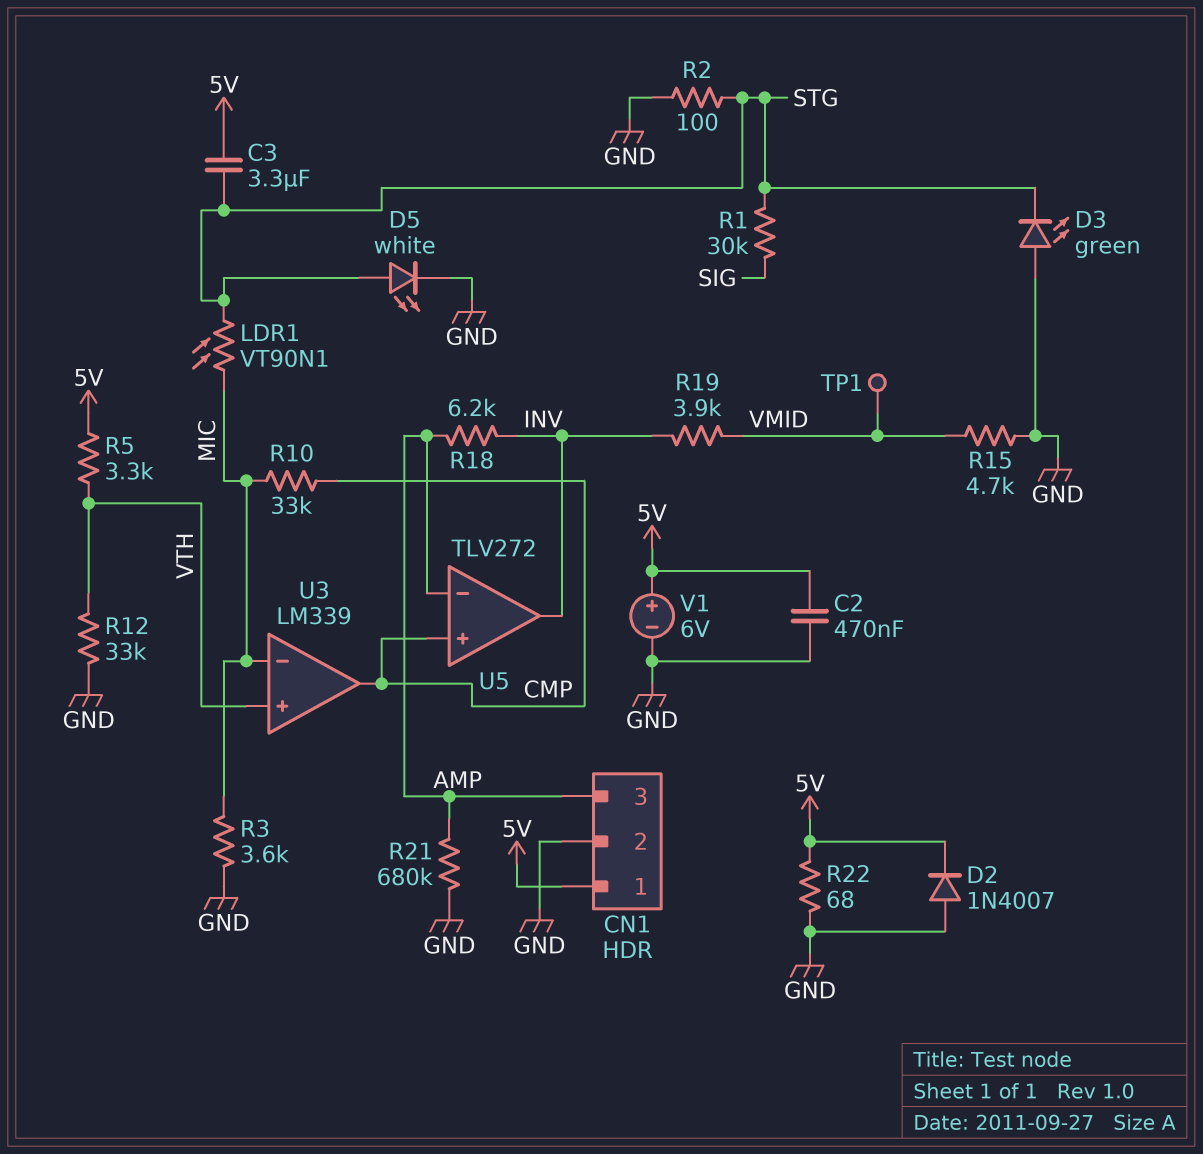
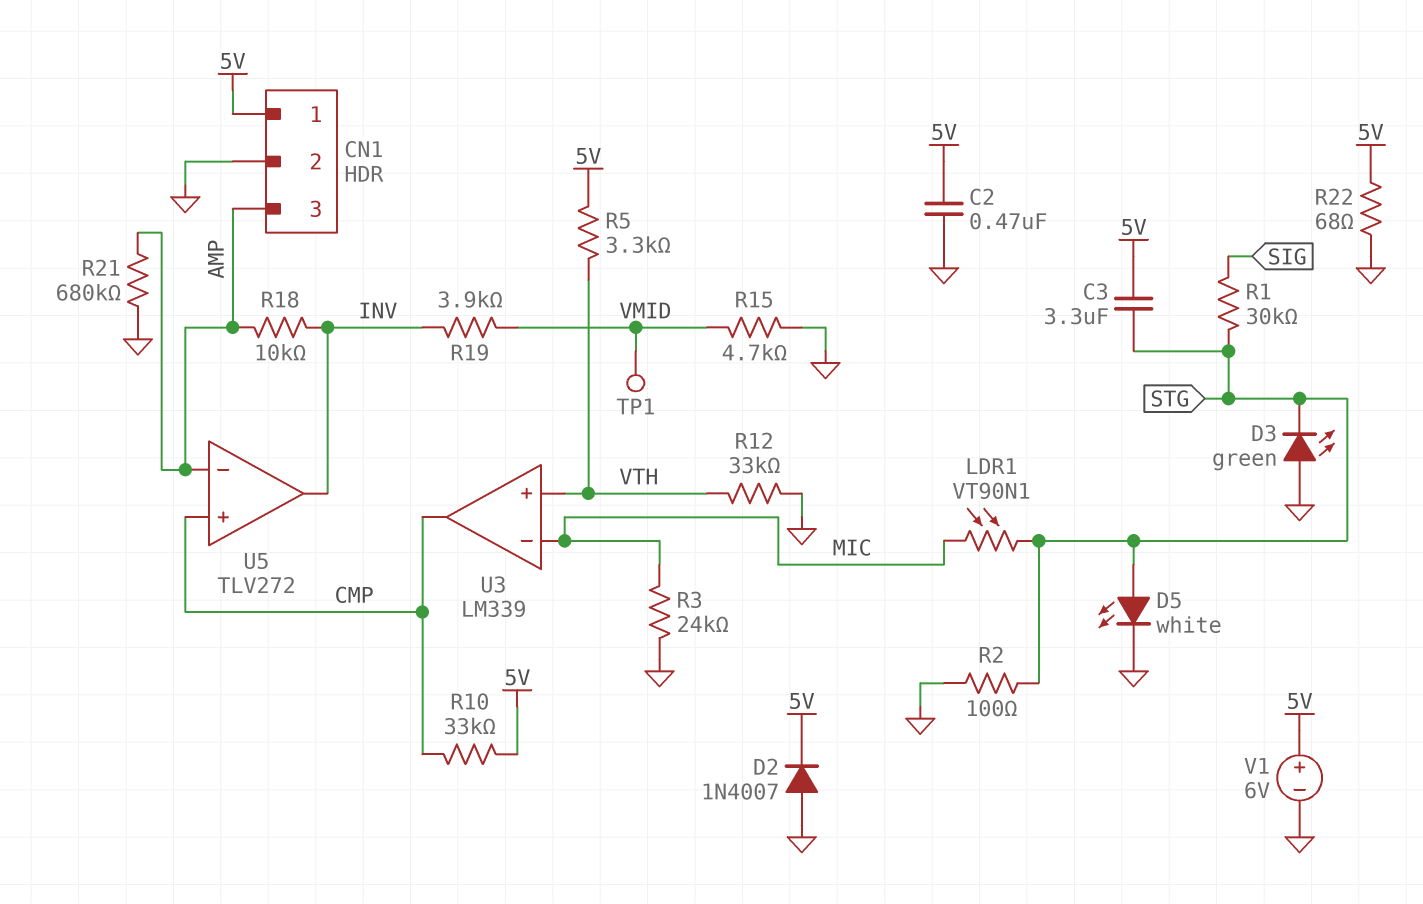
R3: 3.6k (GND, MIC) -> 24k (GND, MIC)
R10: 33k (CMP, MIC) -> 33k (5V, CMP)
R18: 6.2k (AMP, INV) -> 10k (AMP, INV)

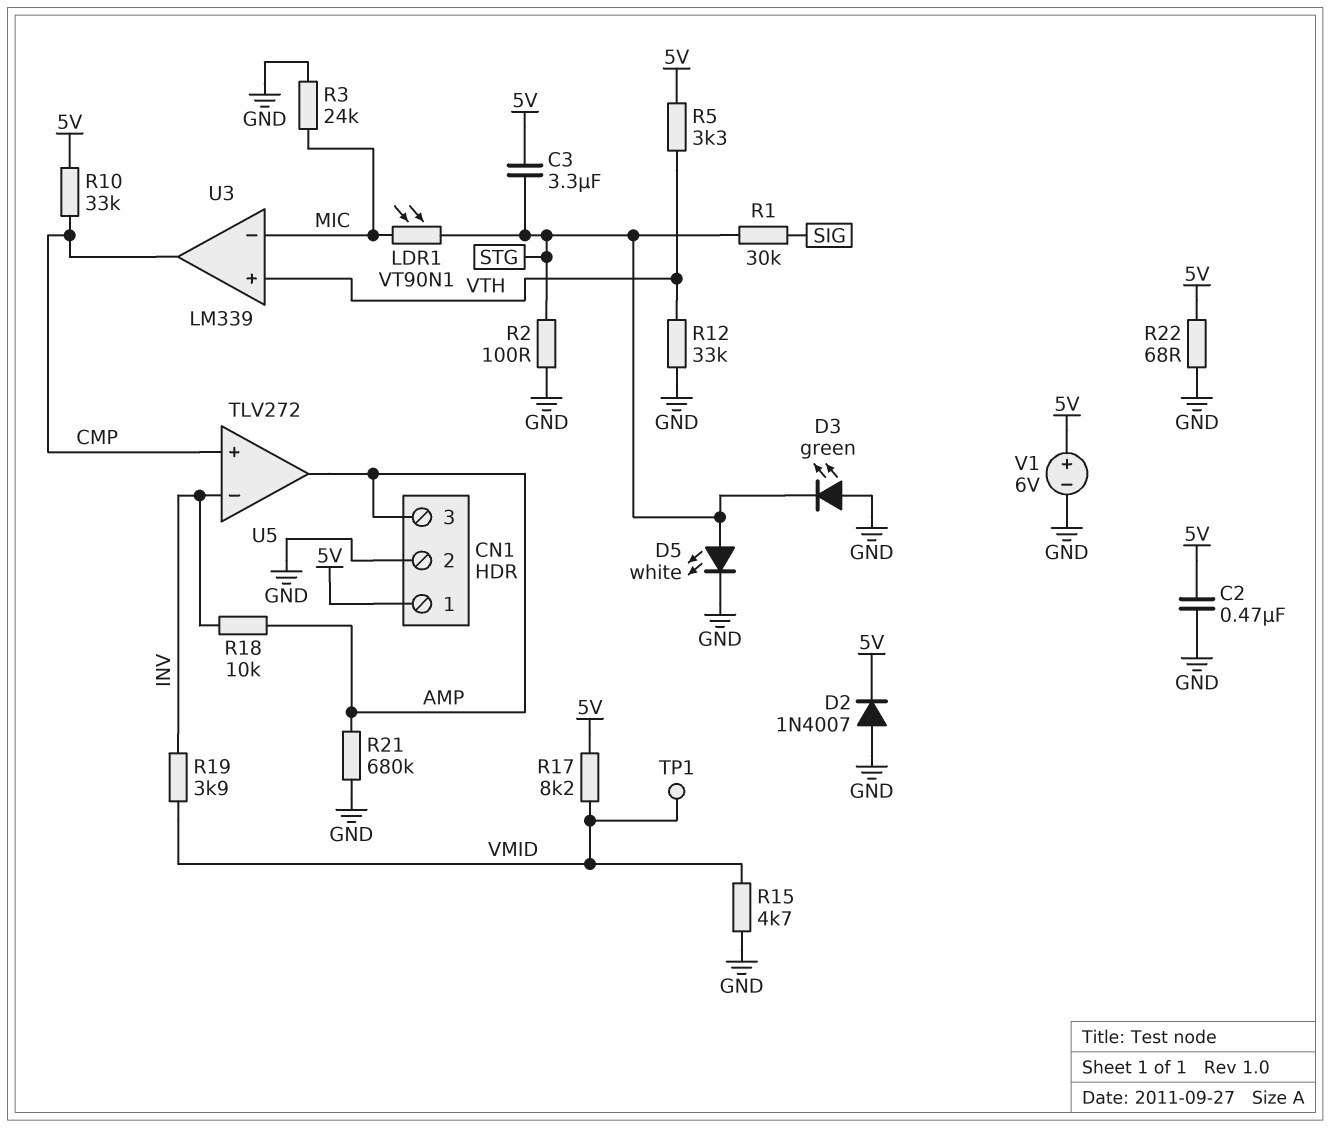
R17: none -> 8.2k (5V, VMID)
U5 pin in-: AMP -> INV
U5 pin out: INV -> AMP

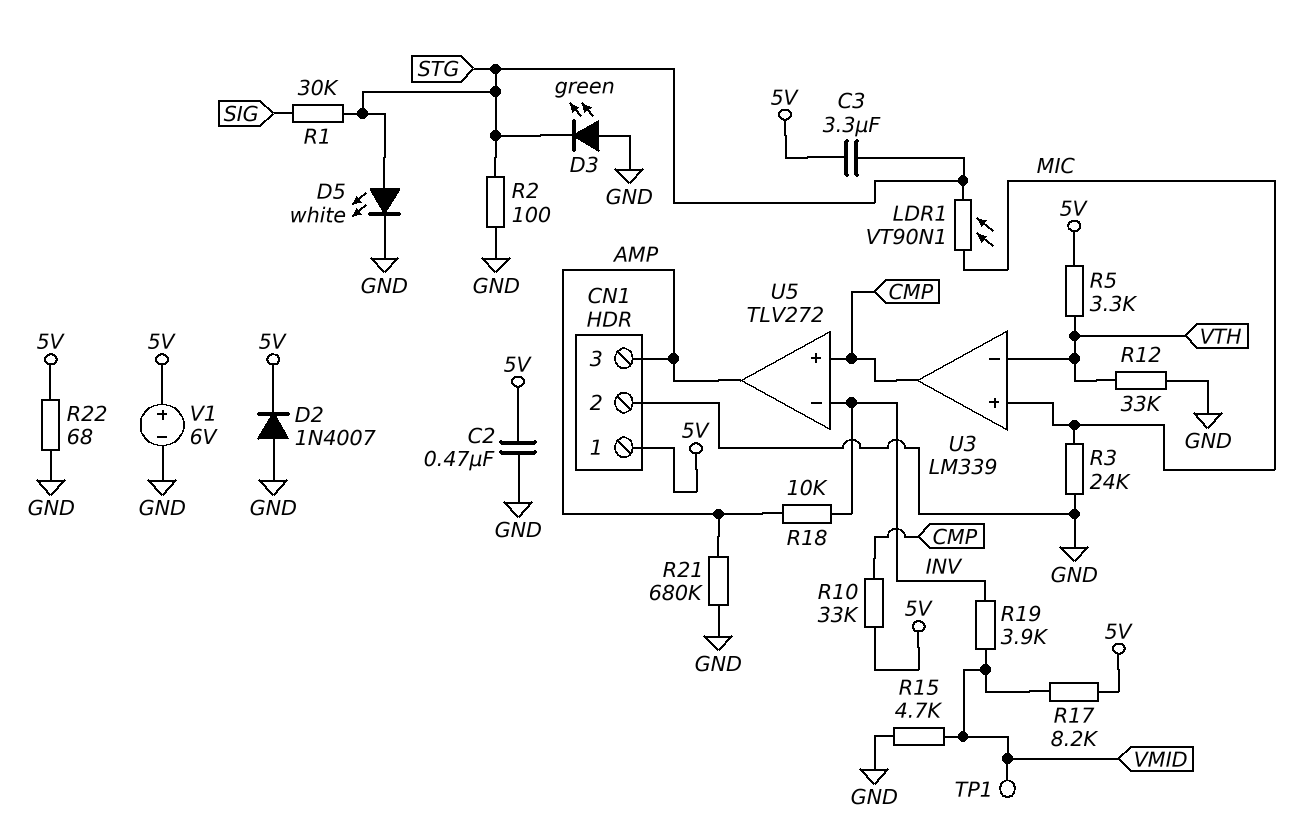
U3 pin in+: VTH -> MIC
U3 pin in-: MIC -> VTH

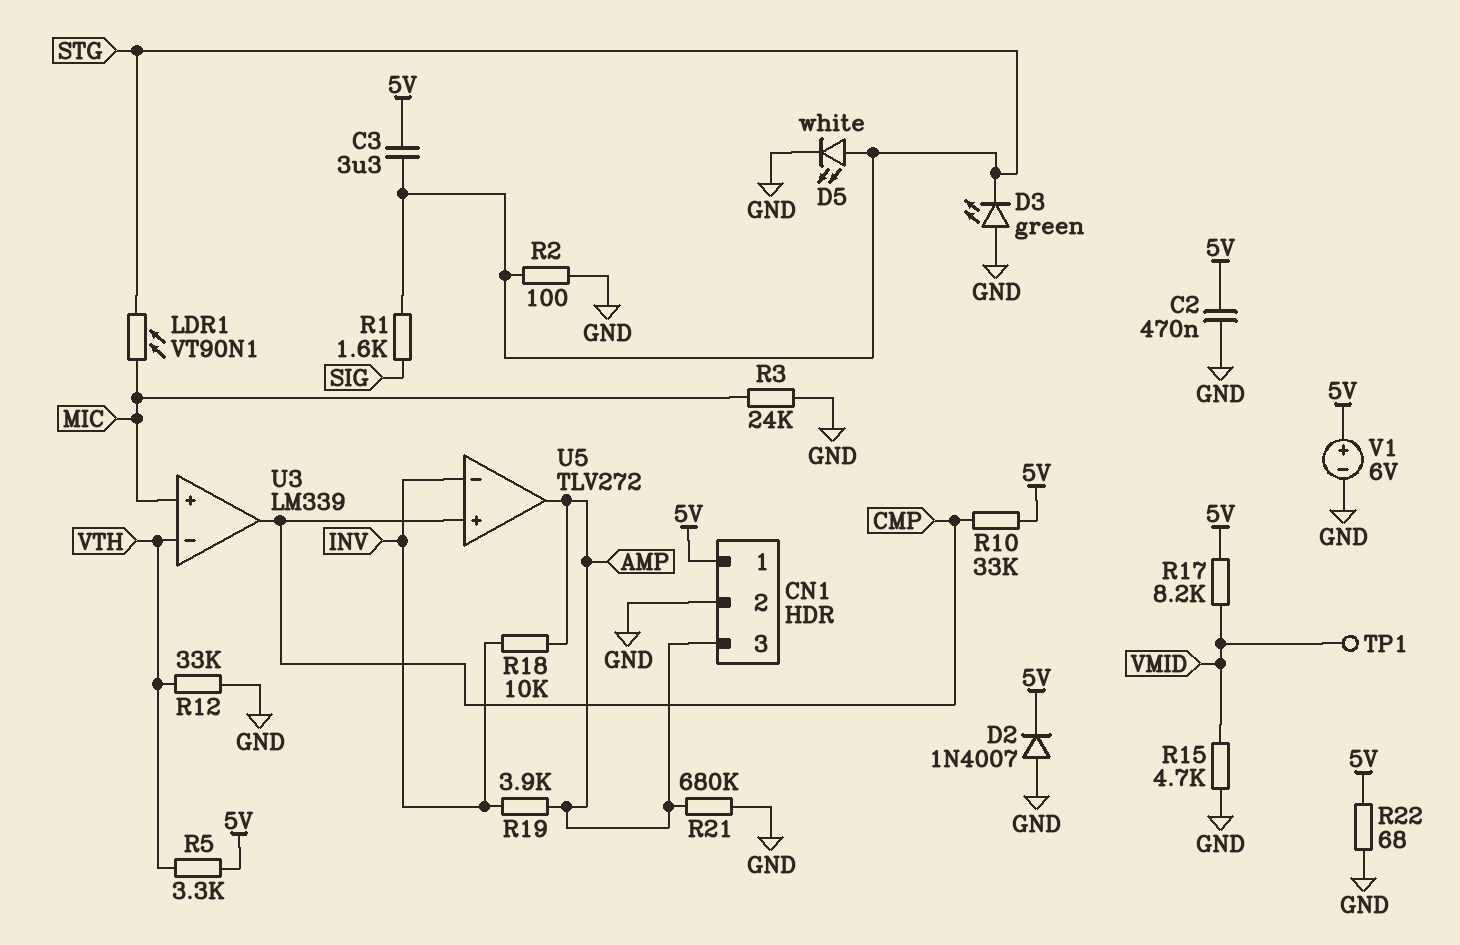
R1: 30k (SIG, STG) -> 1.6k (SIG, STG)
R19: 3.9k (INV, VMID) -> 3.9k (AMP, INV)

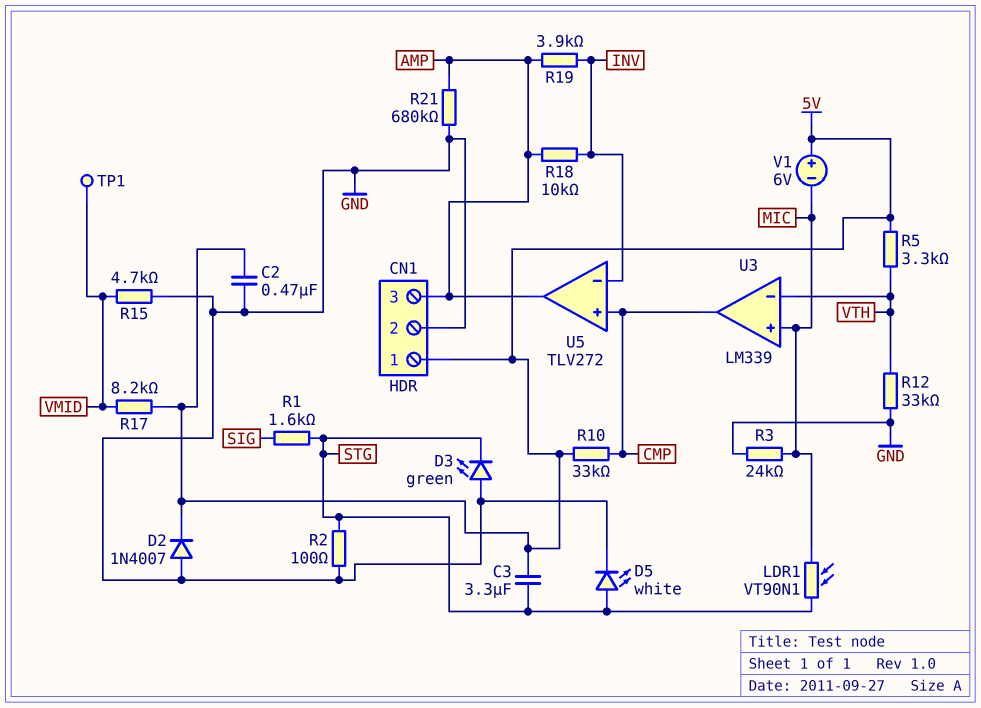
R22: 68 (5V, GND) -> none
V1: 6V (plus 5V, minus GND) -> 6V (plus 5V, minus MIC)

